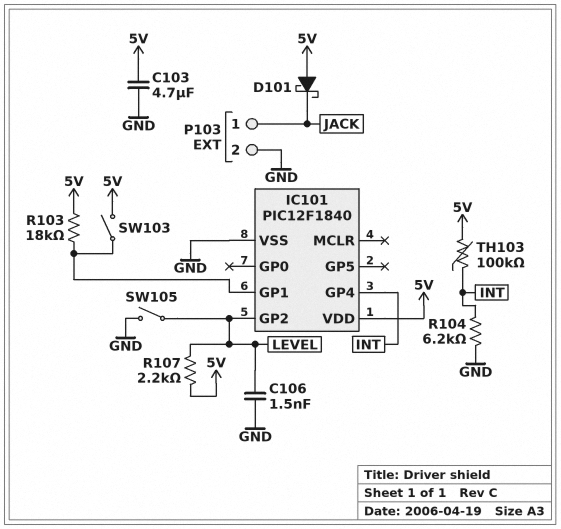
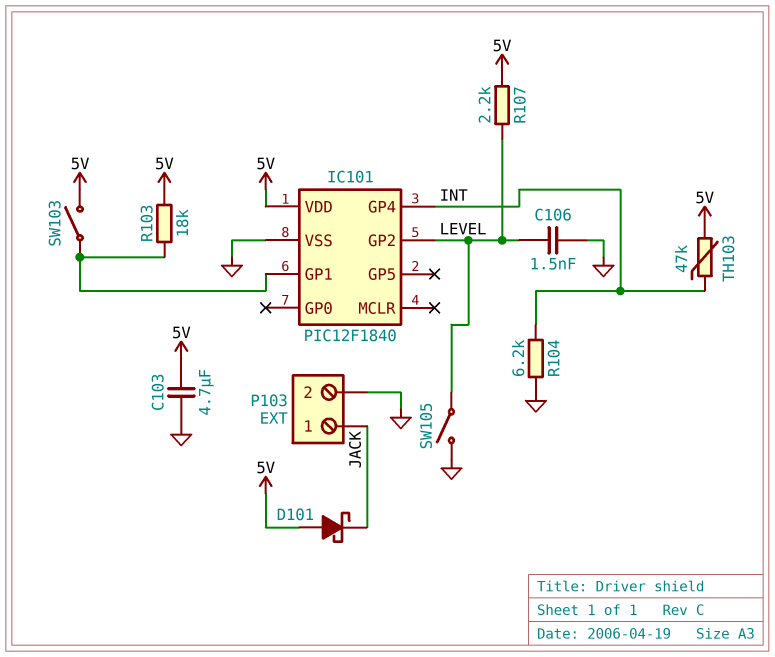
TH103: 100k (5V, INT) -> 47k (5V, INT)

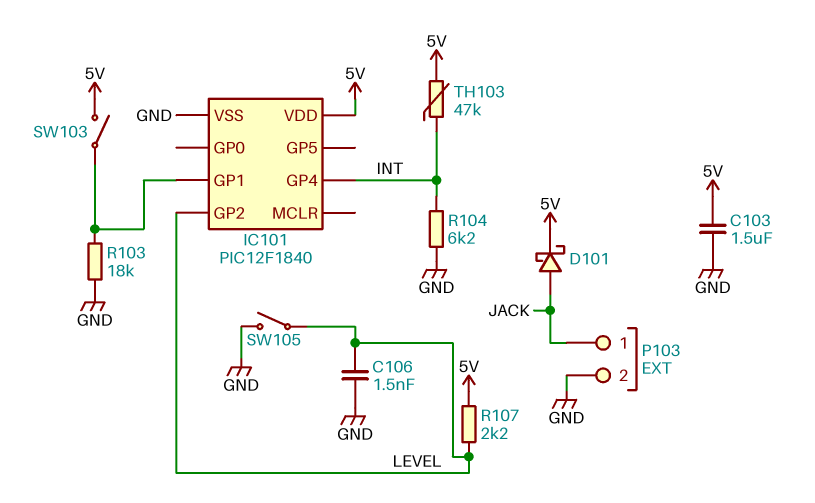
C103: 4.7uF (5V, GND) -> 1.5uF (5V, GND)
D101: schottky (A 5V, K JACK) -> schottky (A JACK, K 5V)
R103: 18k (5V, IC101/GP1) -> 18k (GND, IC101/GP1)

